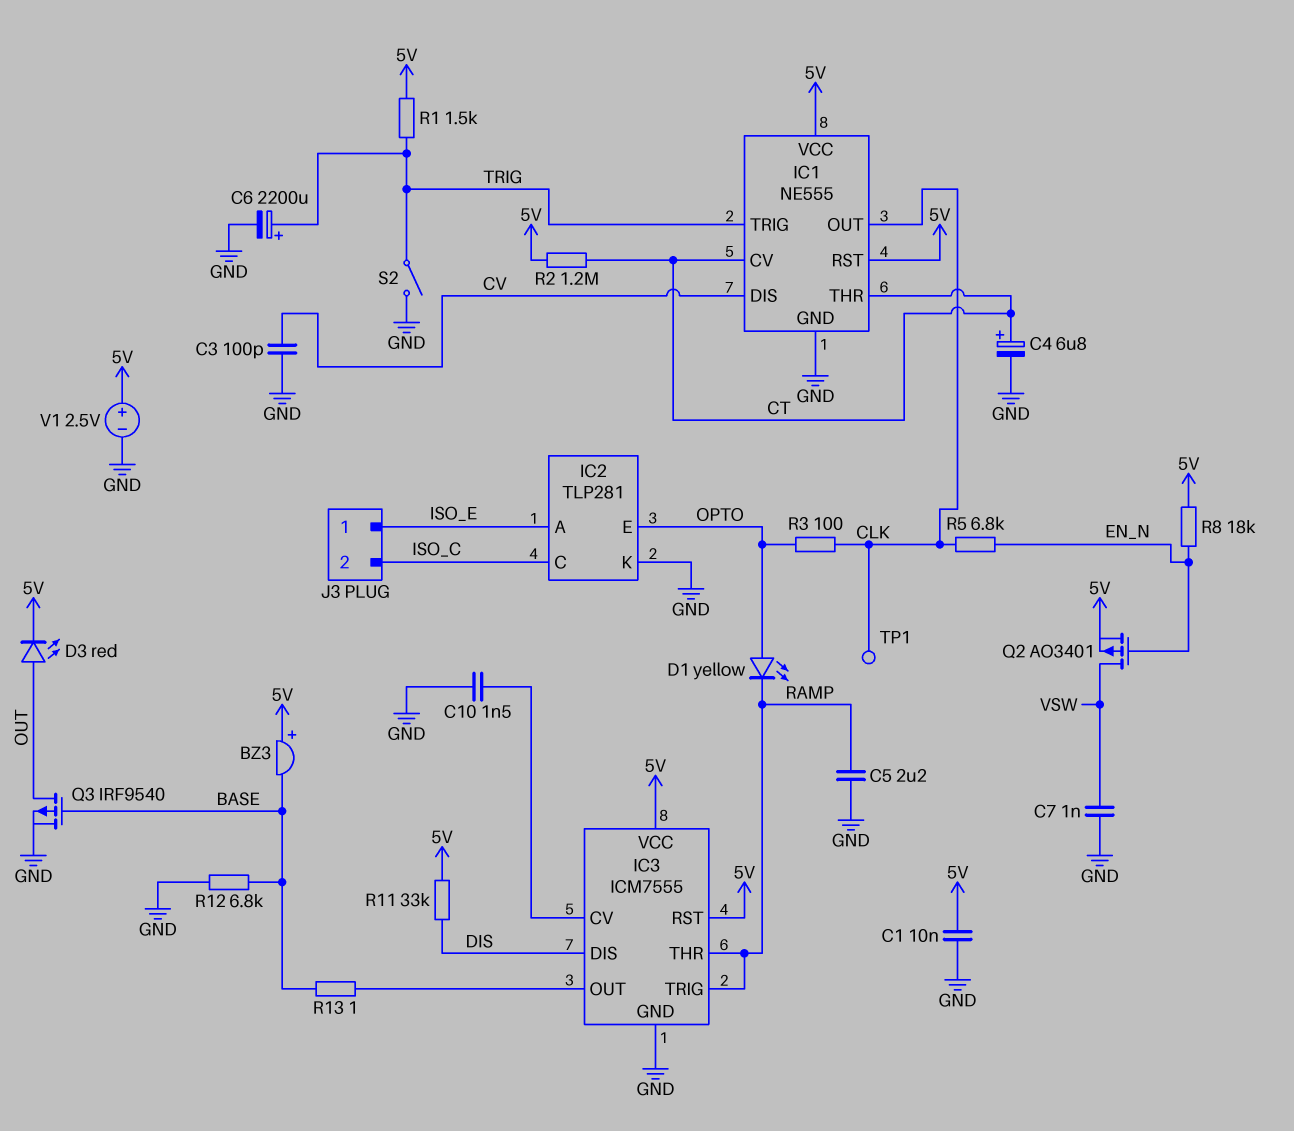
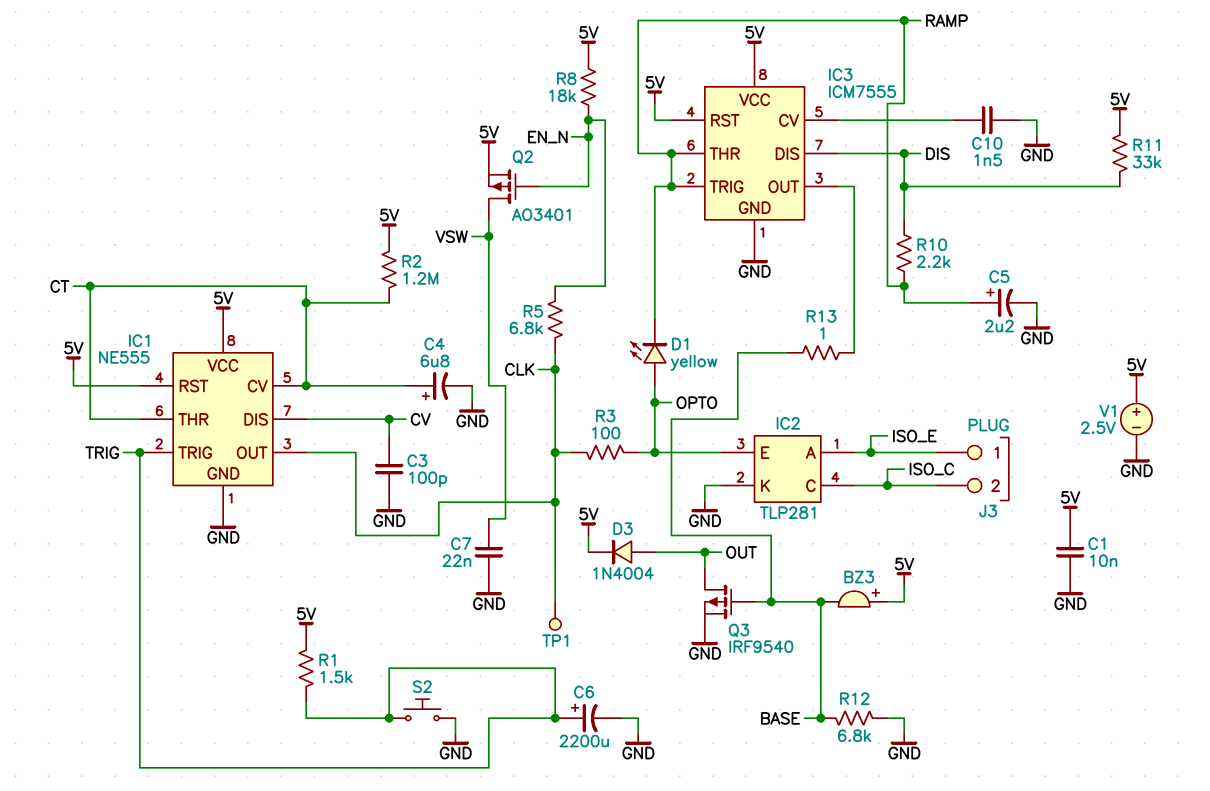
C5: 2.2uF (GND, RAMP) -> 2.2uF (plus RAMP, minus GND)
C7: 1nF (GND, VSW) -> 22nF (GND, VSW)
D3: LED red (A OUT, K 5V) -> diode 1N4004 (A OUT, K 5V)
R10: none -> 2.2k (DIS, RAMP)
S2: switch (GND, TRIG) -> button (GND, TRIG)

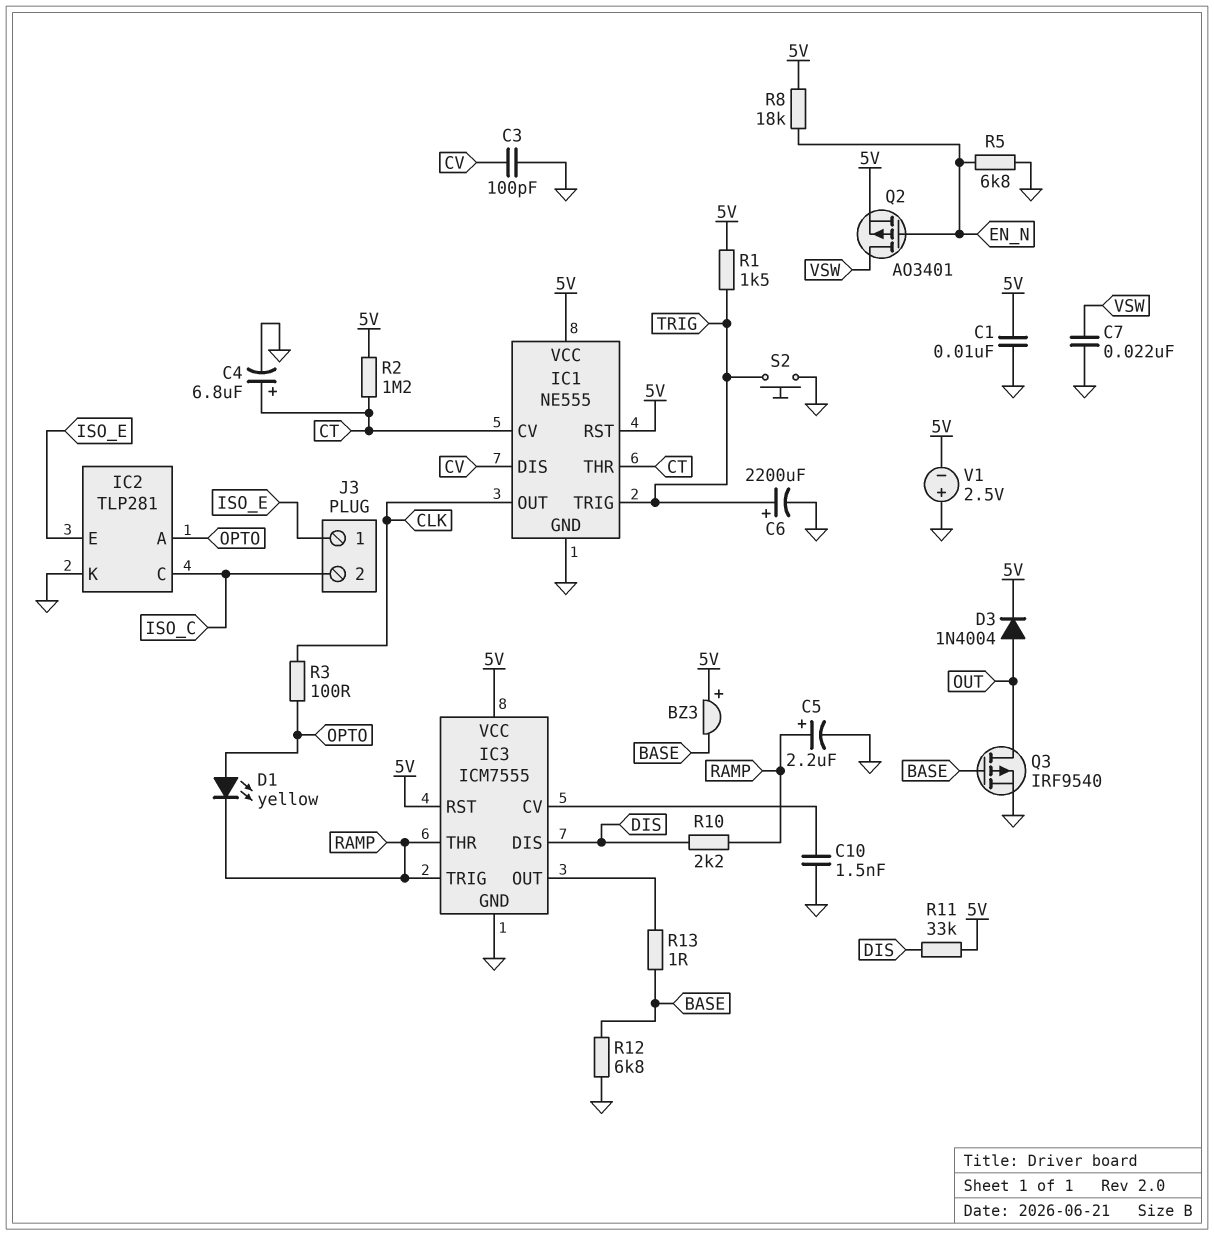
IC2 pin A: ISO_E -> OPTO
IC2 pin E: OPTO -> ISO_E
R5: 6.8k (CLK, EN_N) -> 6.8k (EN_N, GND)
TP1: test point (CLK) -> none
V1: 2.5V (plus 5V, minus GND) -> 2.5V (plus GND, minus 5V)

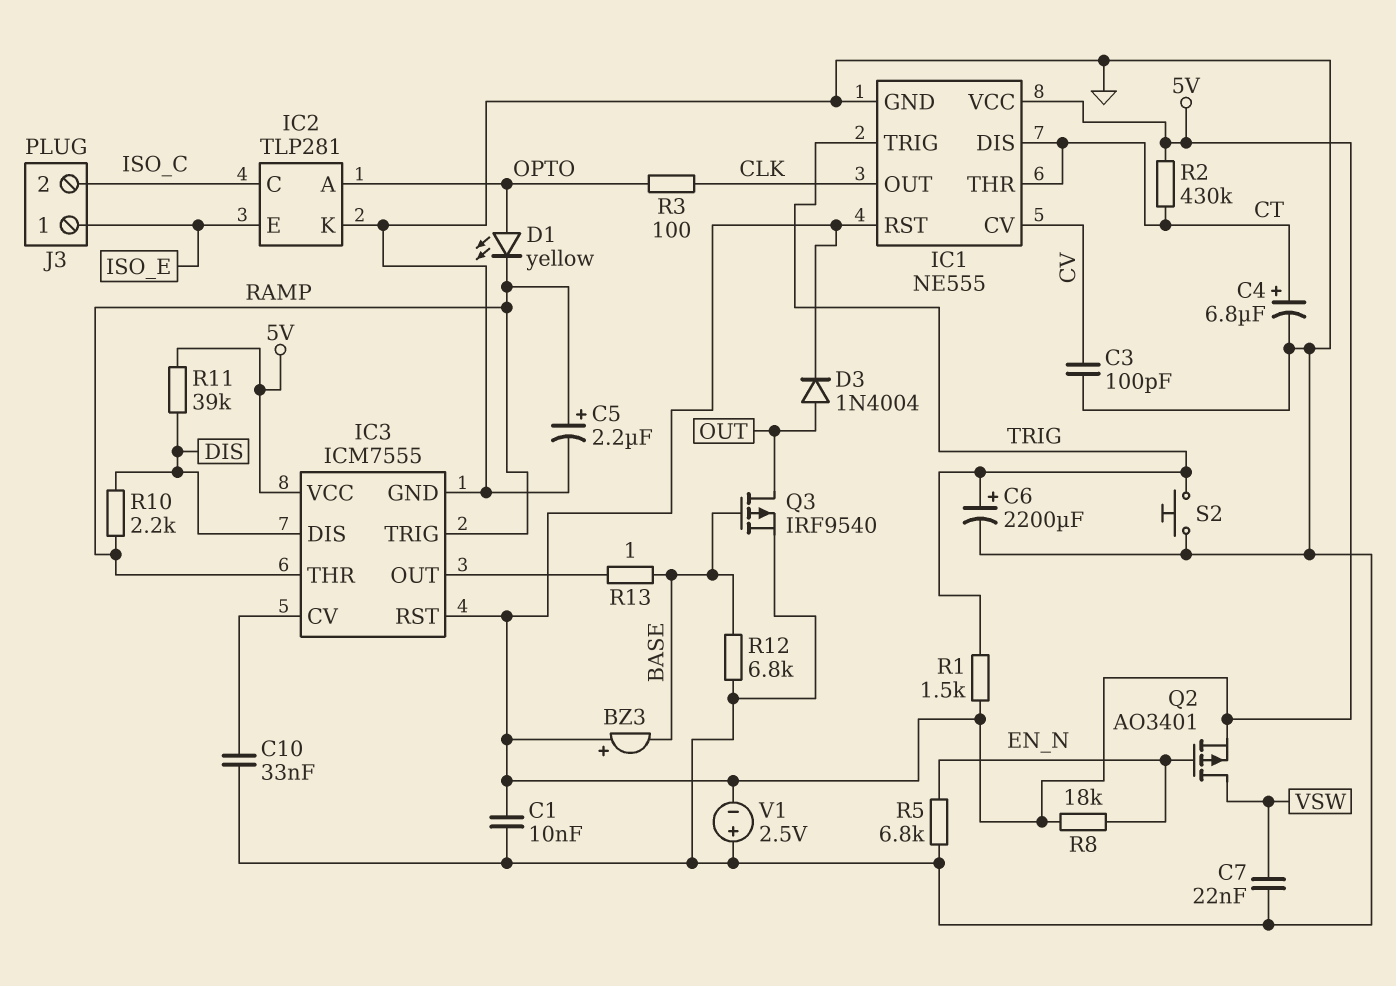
C10: 1.5nF (GND, IC3/CV) -> 33nF (GND, IC3/CV)
IC1 pin CV: CT -> CV
IC1 pin DIS: CV -> CT
R2: 1.2M (5V, CT) -> 430k (5V, CT)
R11: 33k (5V, DIS) -> 39k (5V, DIS)

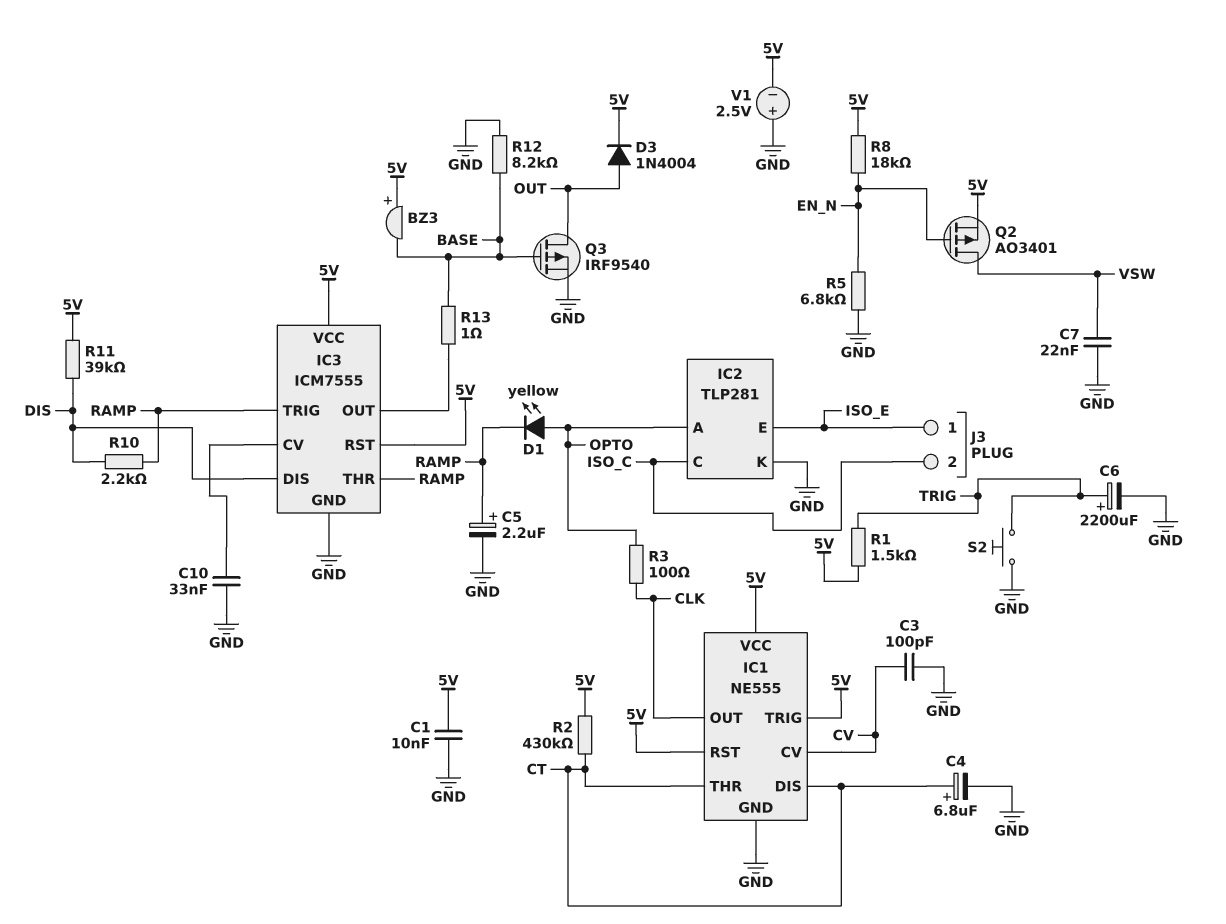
IC1 pin TRIG: TRIG -> 5V
R12: 6.8k (BASE, GND) -> 8.2k (BASE, GND)

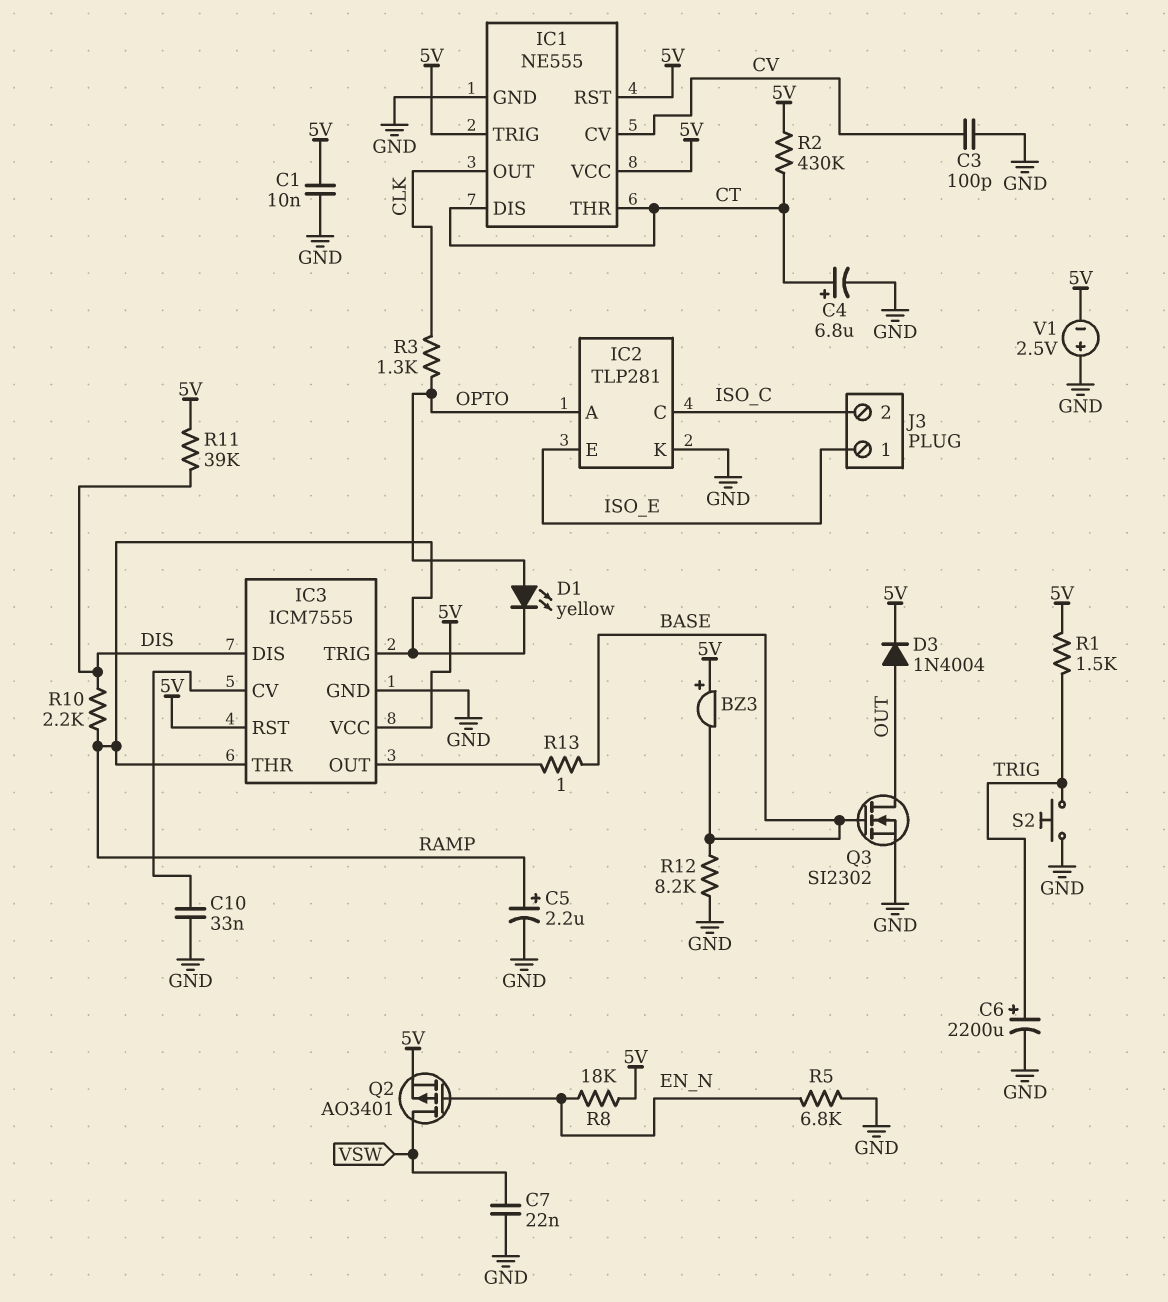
Q3: PMOS IRF9540 (G BASE, D OUT, S GND) -> NMOS SI2302 (G BASE, D OUT, S GND)
R3: 100 (CLK, OPTO) -> 1.3k (CLK, OPTO)

